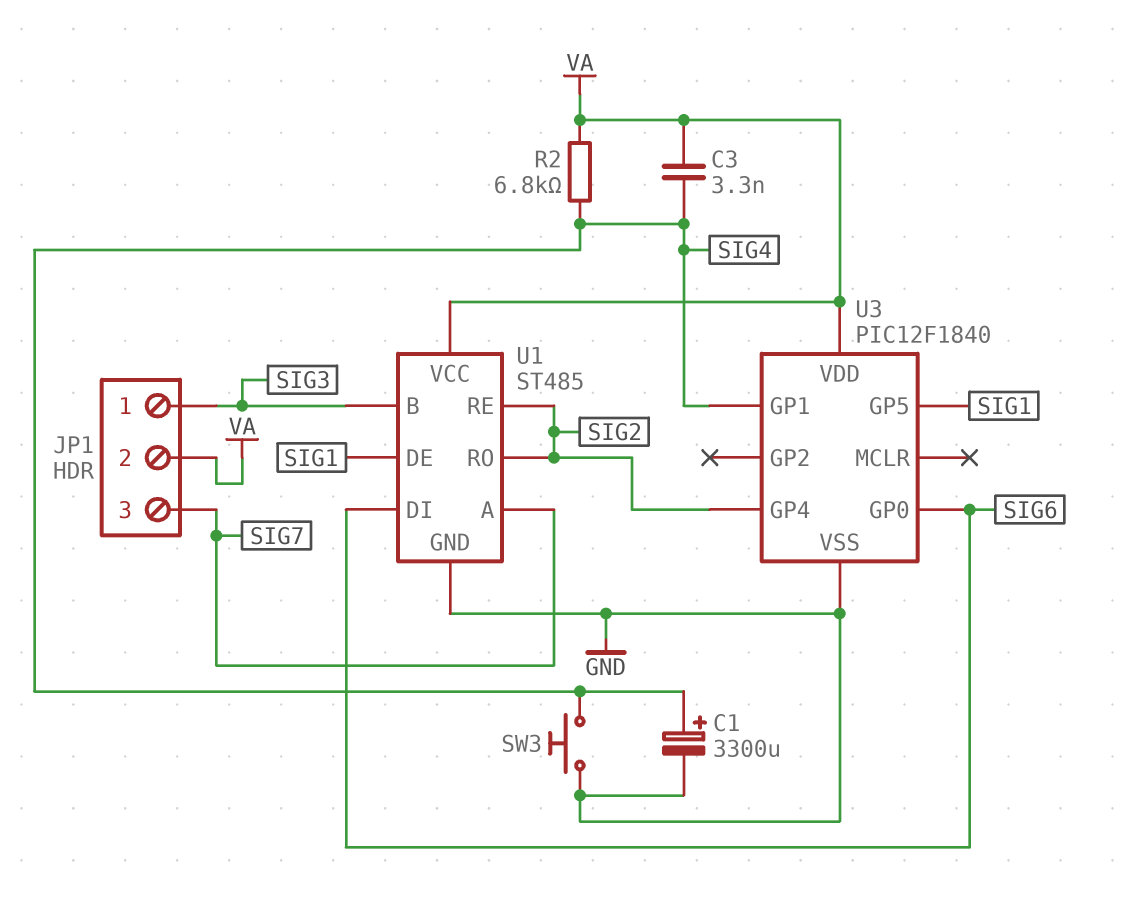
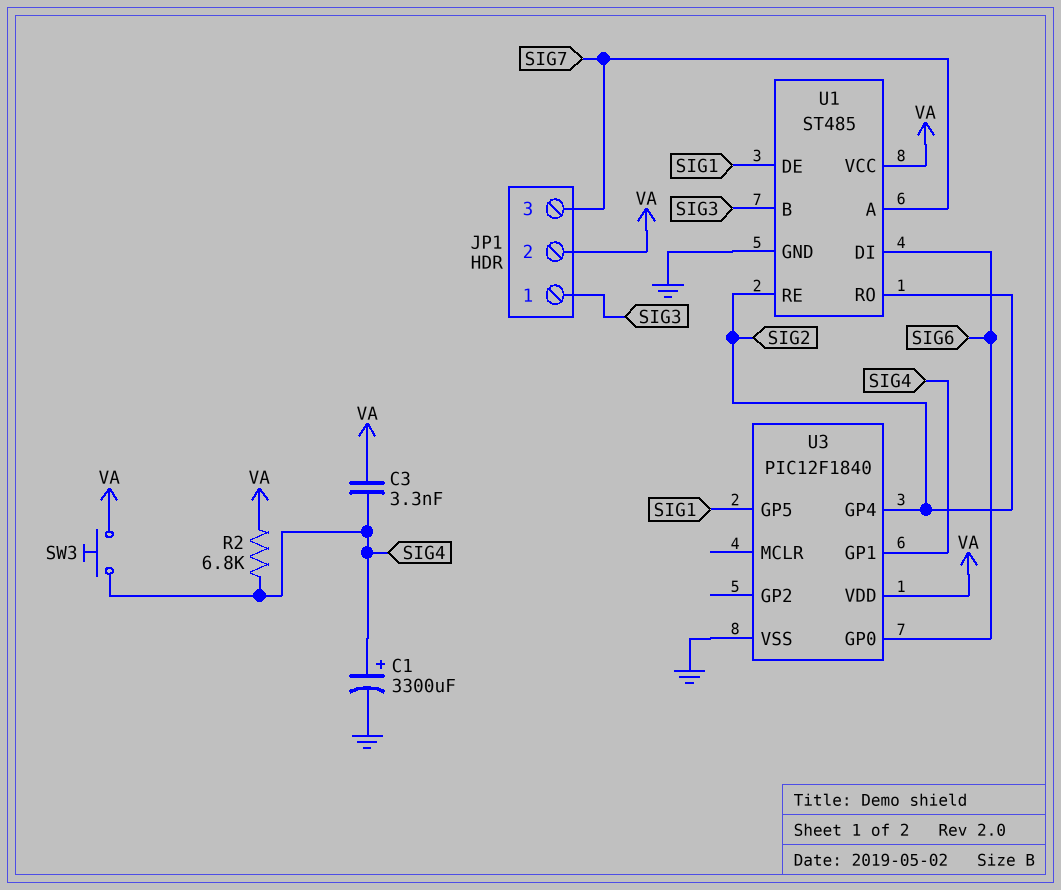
SW3: button (GND, SIG4) -> button (SIG4, VA)

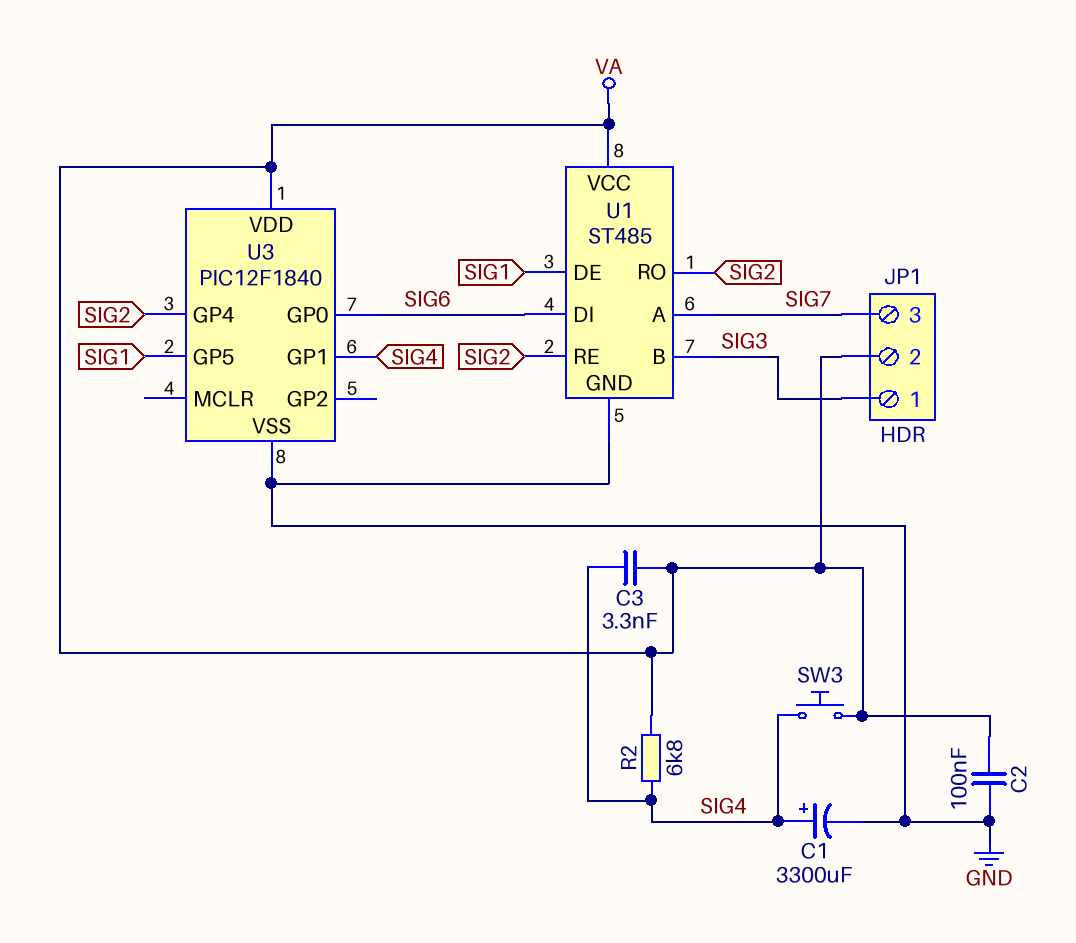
C2: none -> 100nF (GND, VA)

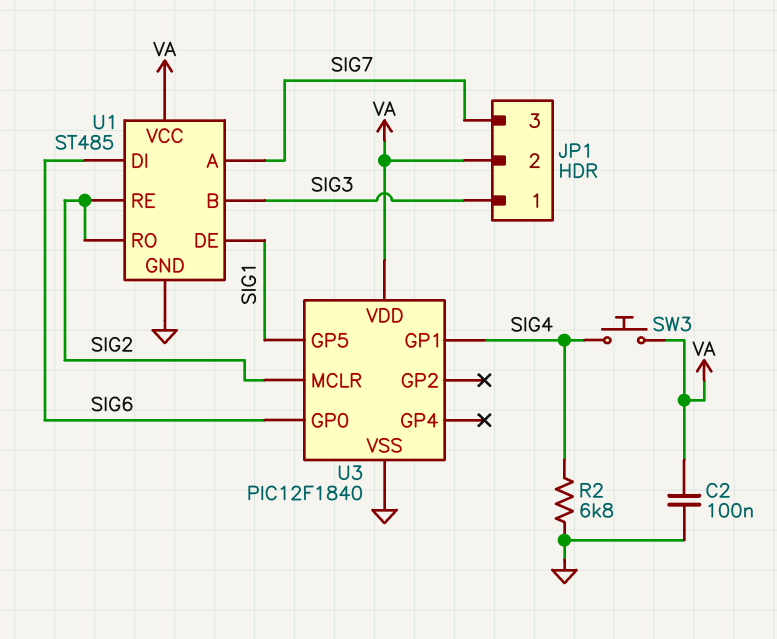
C1: 3300uF (plus SIG4, minus GND) -> none
C3: 3.3nF (SIG4, VA) -> none
R2: 6.8k (SIG4, VA) -> 6.8k (GND, SIG4)
U3 pin GP4: SIG2 -> none
U3 pin MCLR: none -> SIG2

